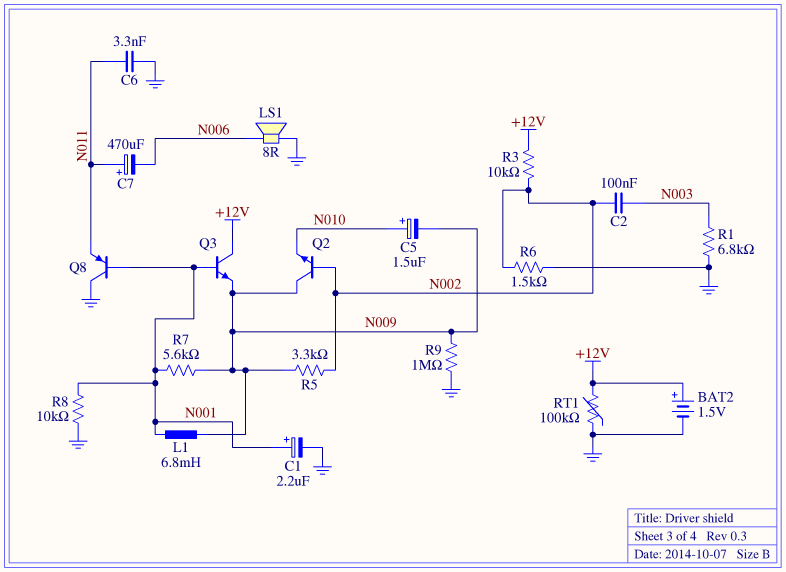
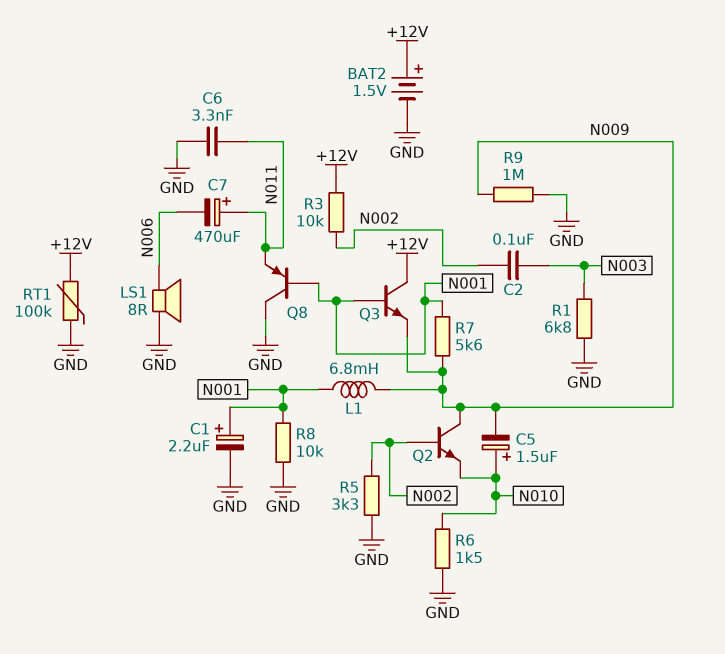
R5: 3.3k (N002, N009) -> 3.3k (GND, N002)
R6: 1.5k (GND, N002) -> 1.5k (GND, N010)

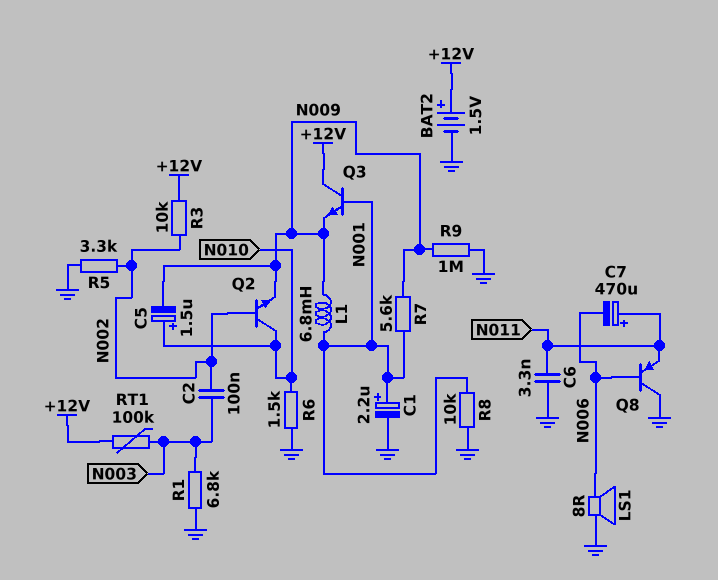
Q2: NPN (B N002, C N009, E N010) -> NPN (B N002, C N010, E N009)
Q8: PNP (B N001, C GND, E N011) -> PNP (B N006, C GND, E N011)
RT1: 100k (+12V, GND) -> 100k (+12V, N003)

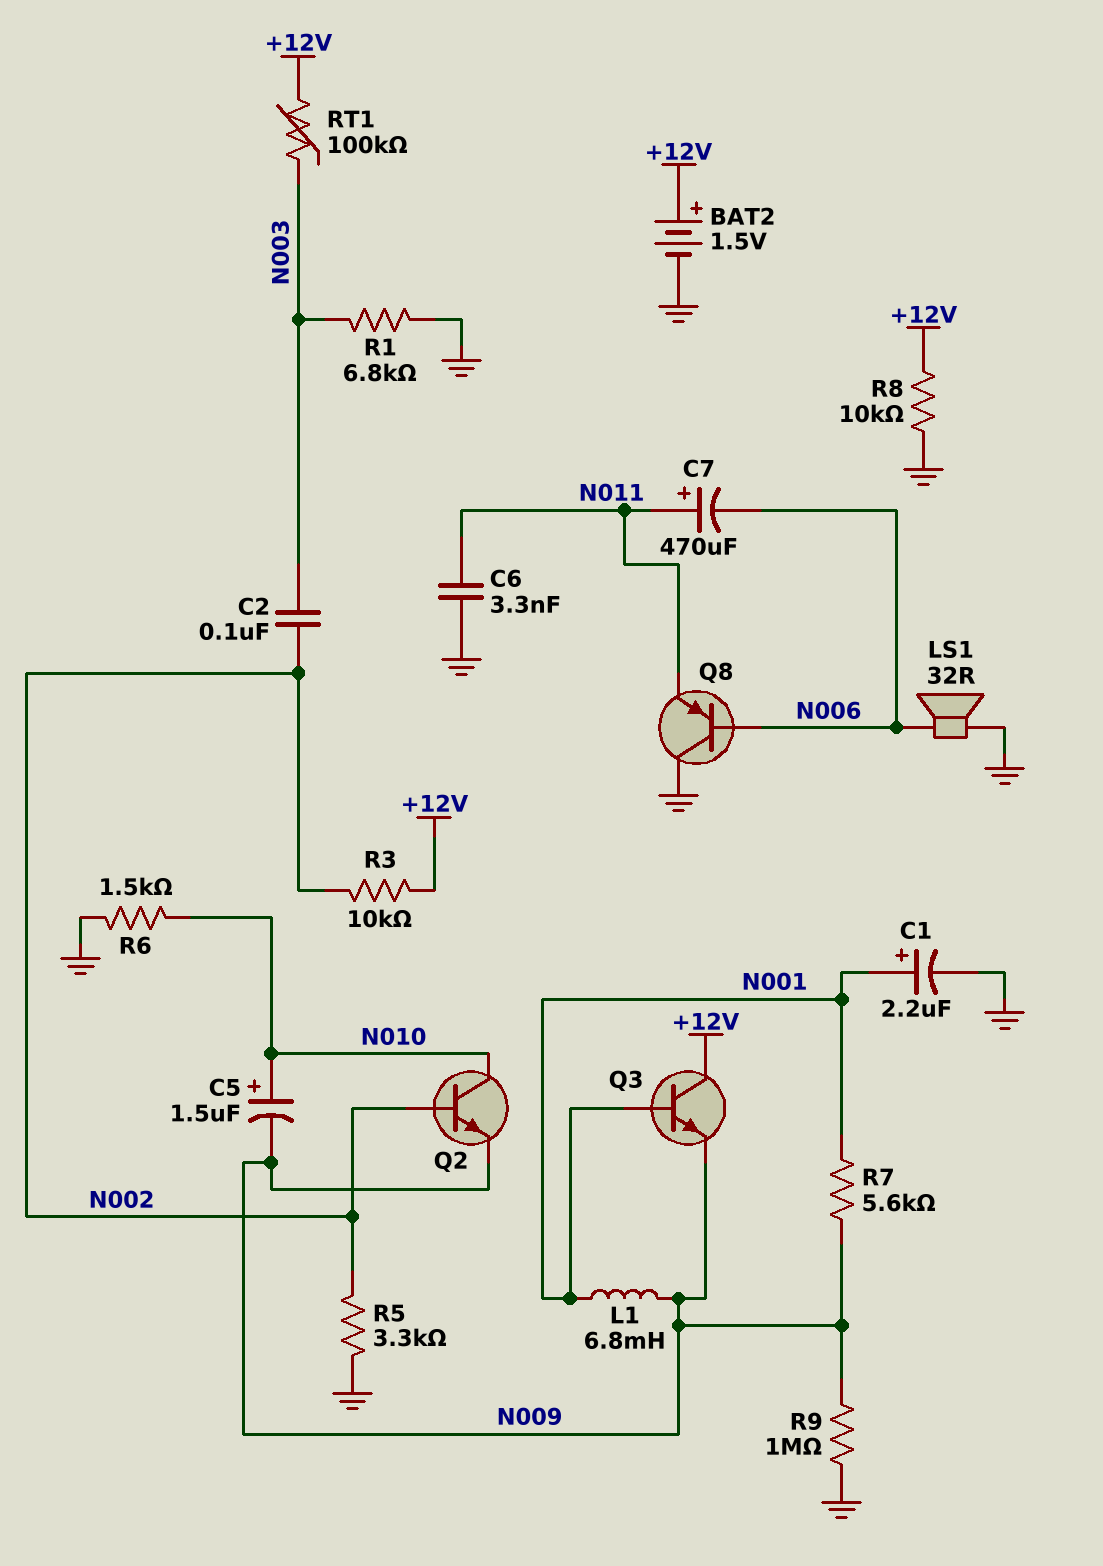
LS1: speaker 8R (GND, N006) -> speaker 32R (GND, N006)
R8: 10k (GND, N001) -> 10k (+12V, GND)

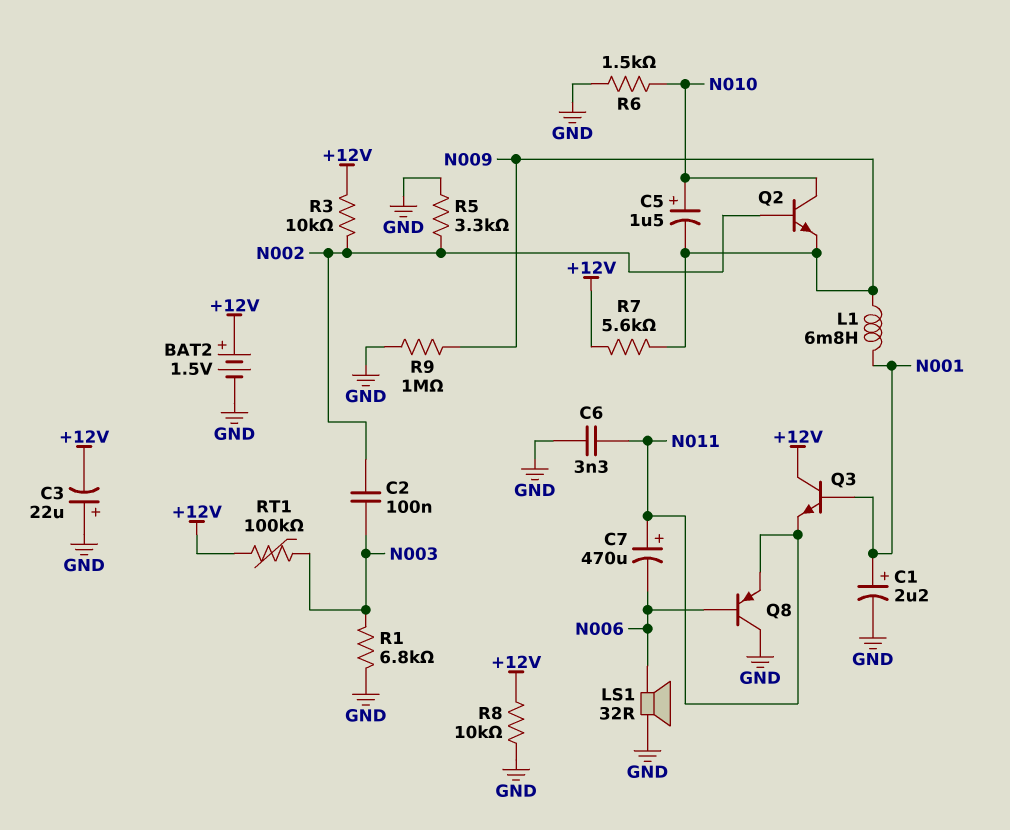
C3: none -> 22uF (plus GND, minus +12V)
Q3: NPN (B N001, C +12V, E N009) -> NPN (B N001, C +12V, E N011)
R7: 5.6k (N001, N009) -> 5.6k (+12V, N009)

